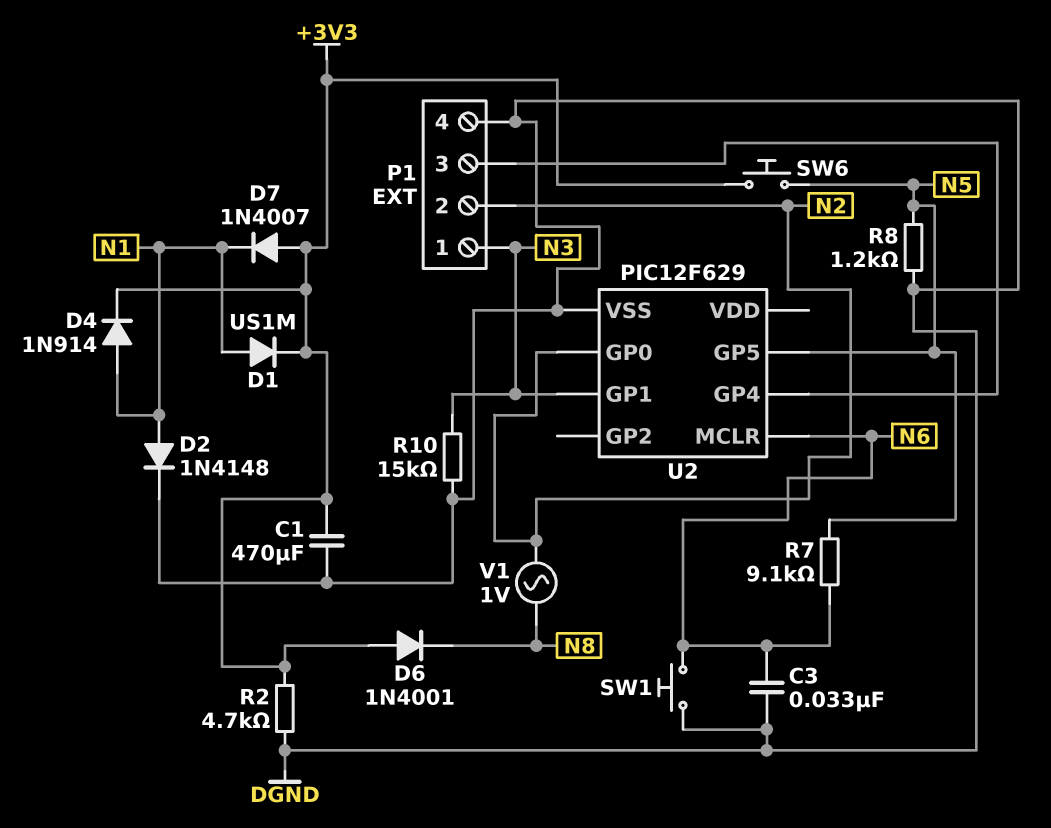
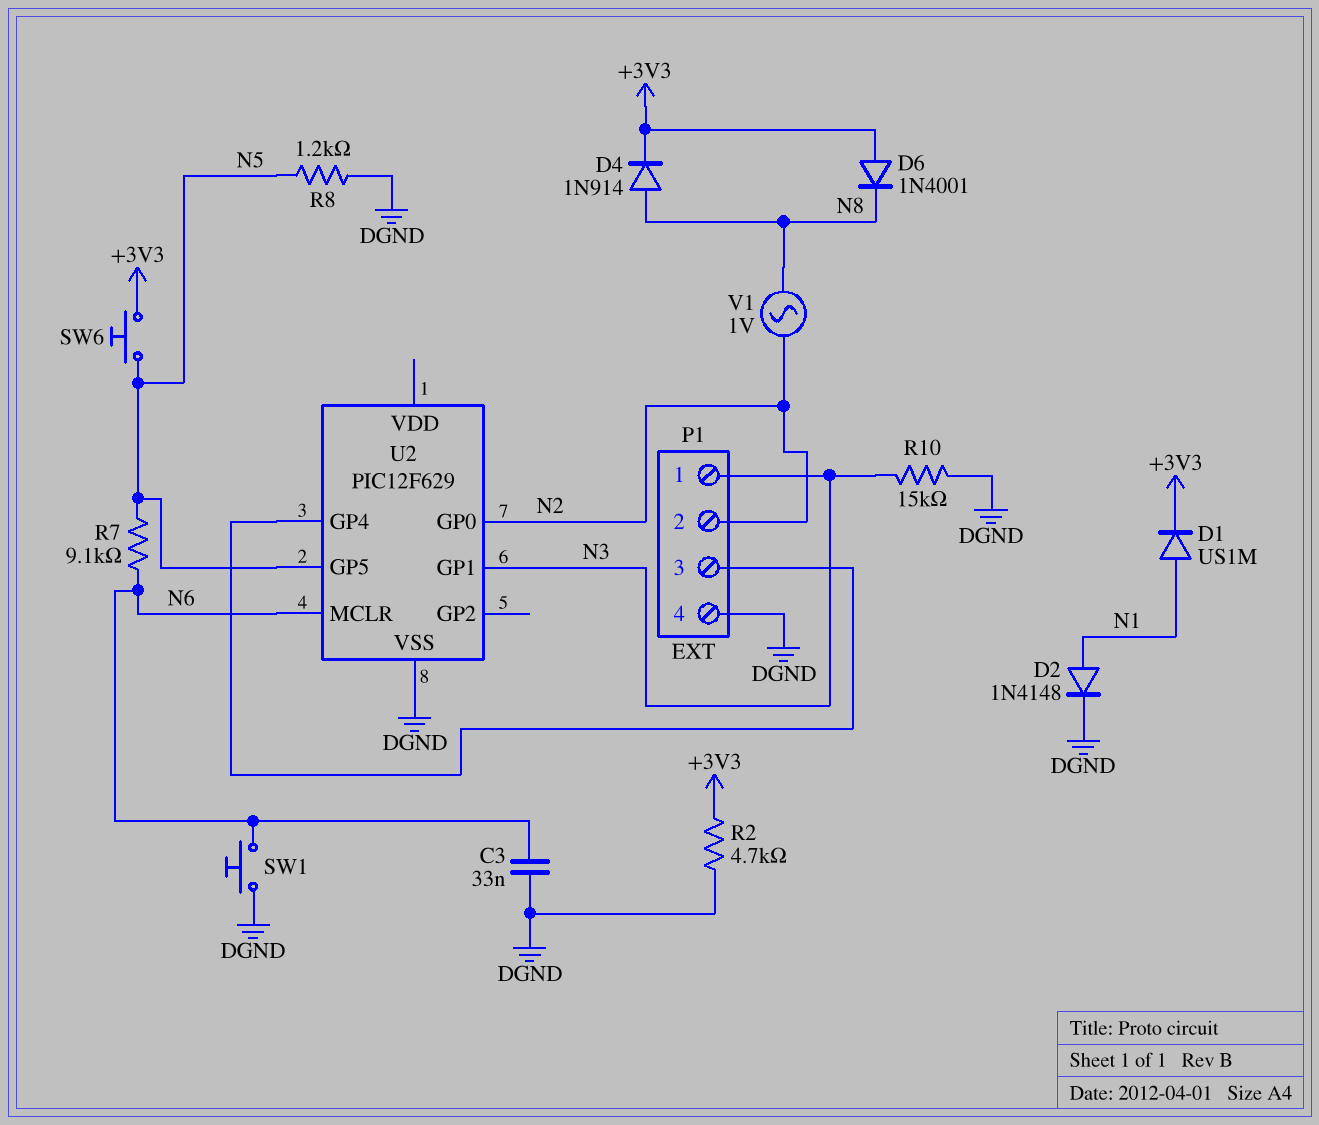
C1: 470uF (+3V3, DGND) -> none
D4: diode 1N914 (A N1, K +3V3) -> diode 1N914 (A N8, K +3V3)
D7: diode 1N4007 (A +3V3, K N1) -> none

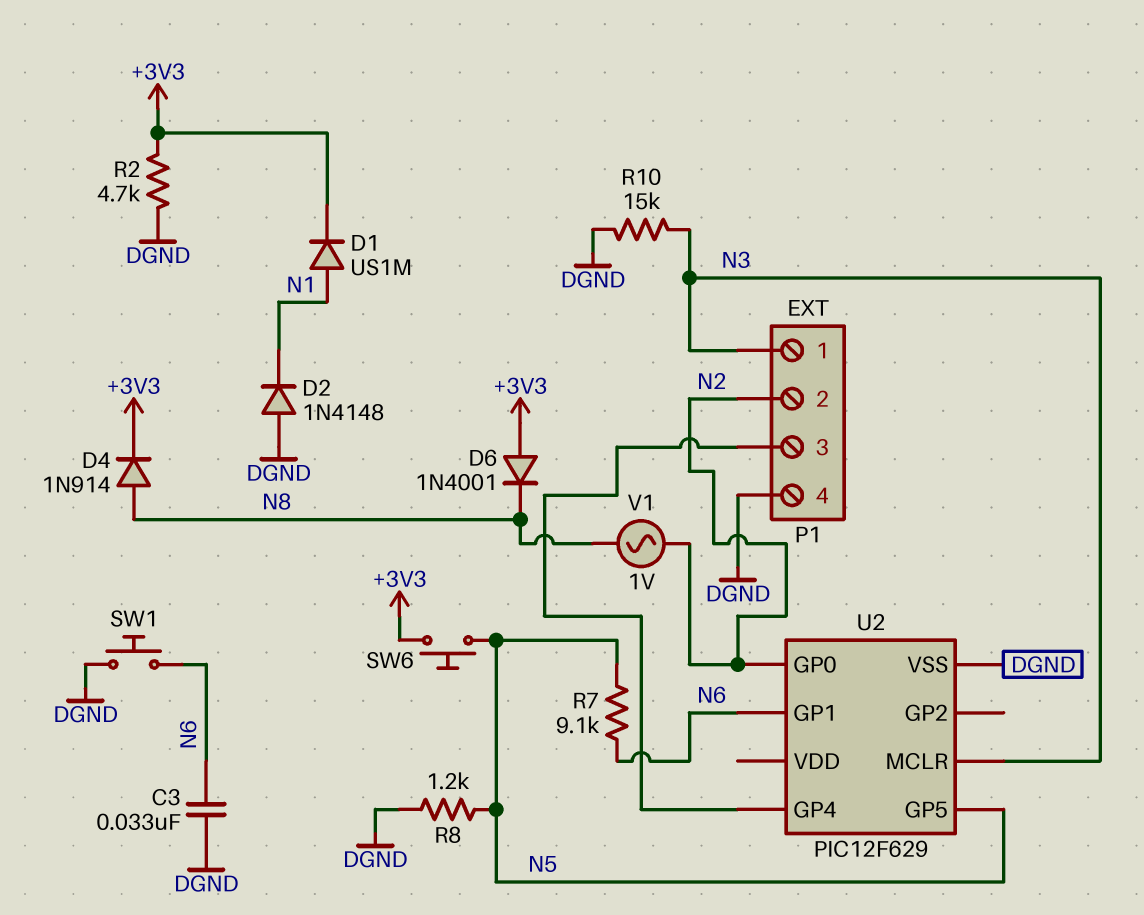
D2: diode 1N4148 (A N1, K DGND) -> diode 1N4148 (A DGND, K N1)
U2 pin GP1: N3 -> N6
U2 pin MCLR: N6 -> N3

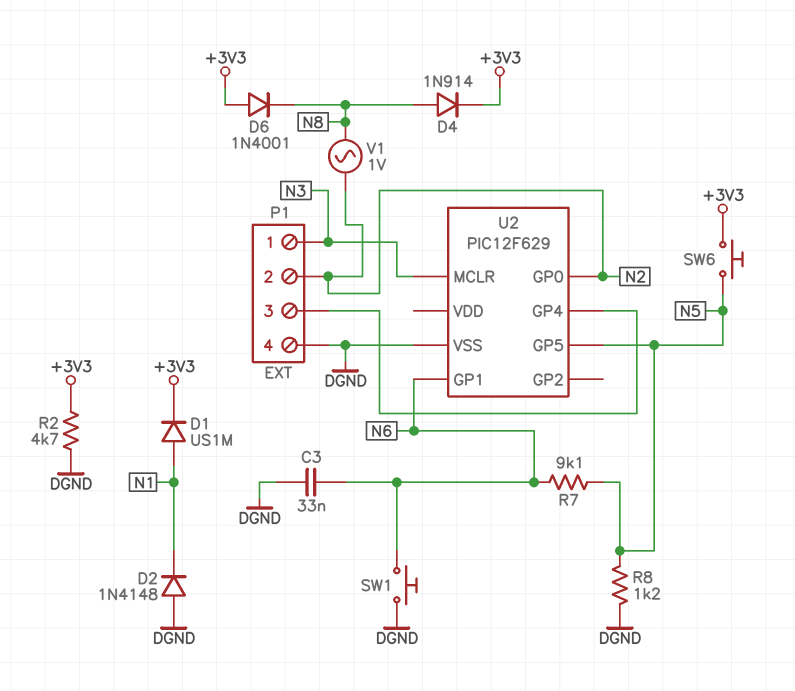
R10: 15k (DGND, N3) -> none

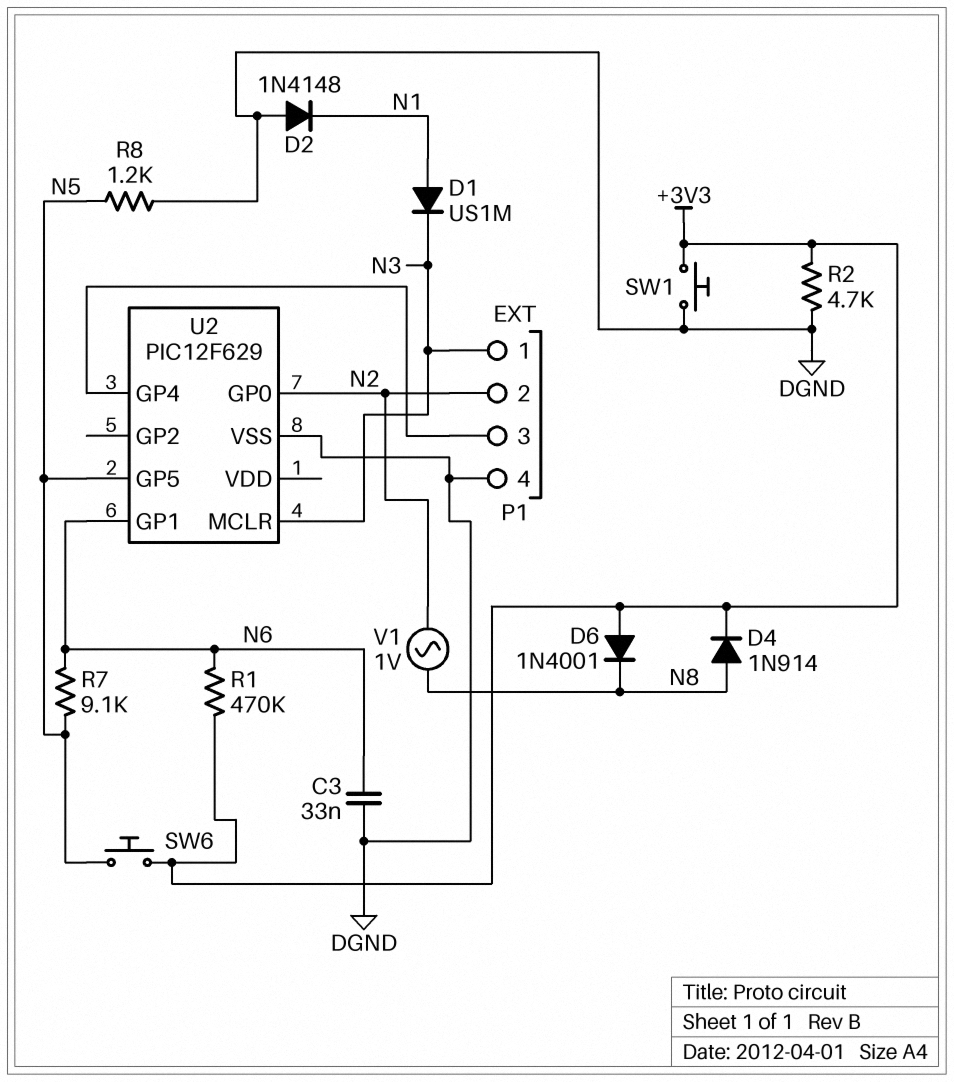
D1: diode US1M (A N1, K +3V3) -> diode US1M (A N1, K N3)
R1: none -> 470k (+3V3, N6)
SW1: button (DGND, N6) -> button (+3V3, DGND)

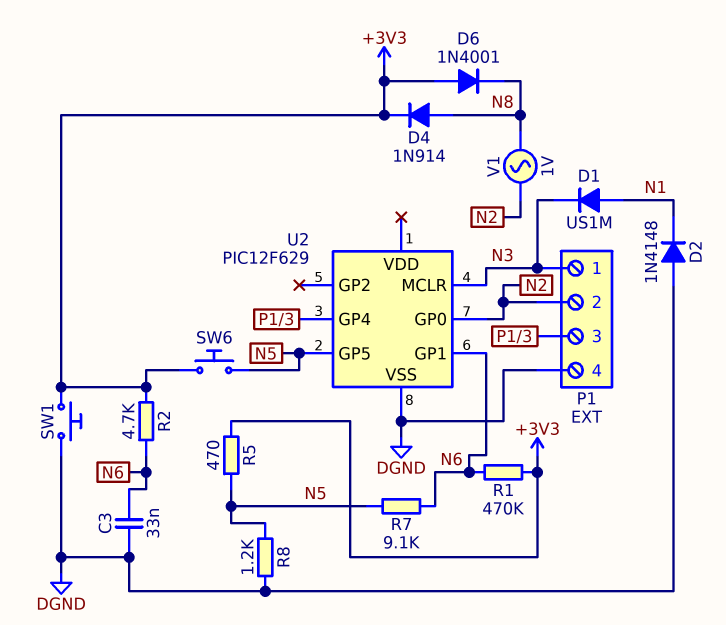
R2: 4.7k (+3V3, DGND) -> 4.7k (+3V3, N6)
R5: none -> 470 (+3V3, N5)

